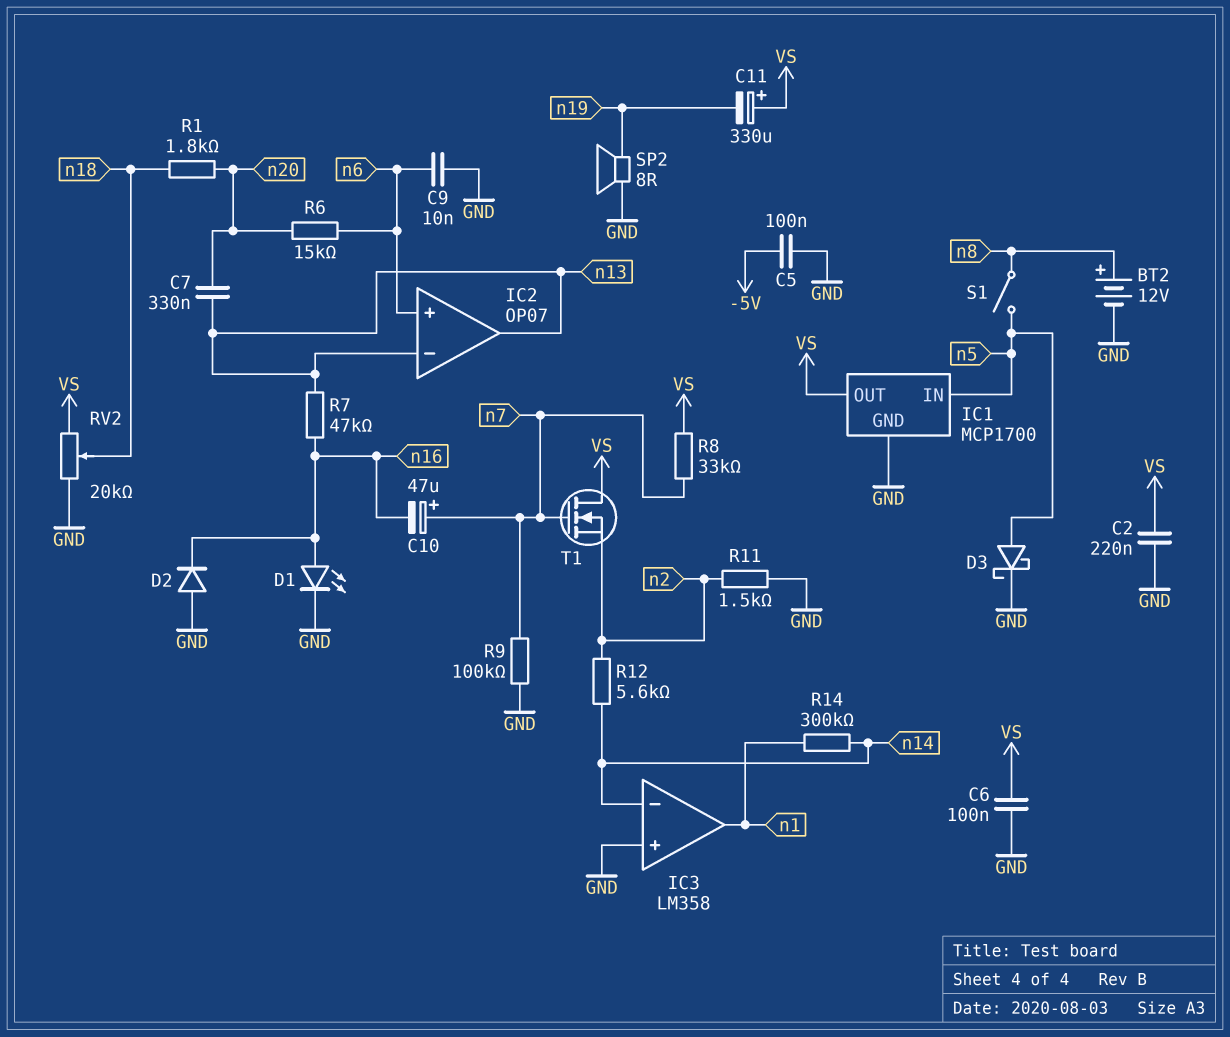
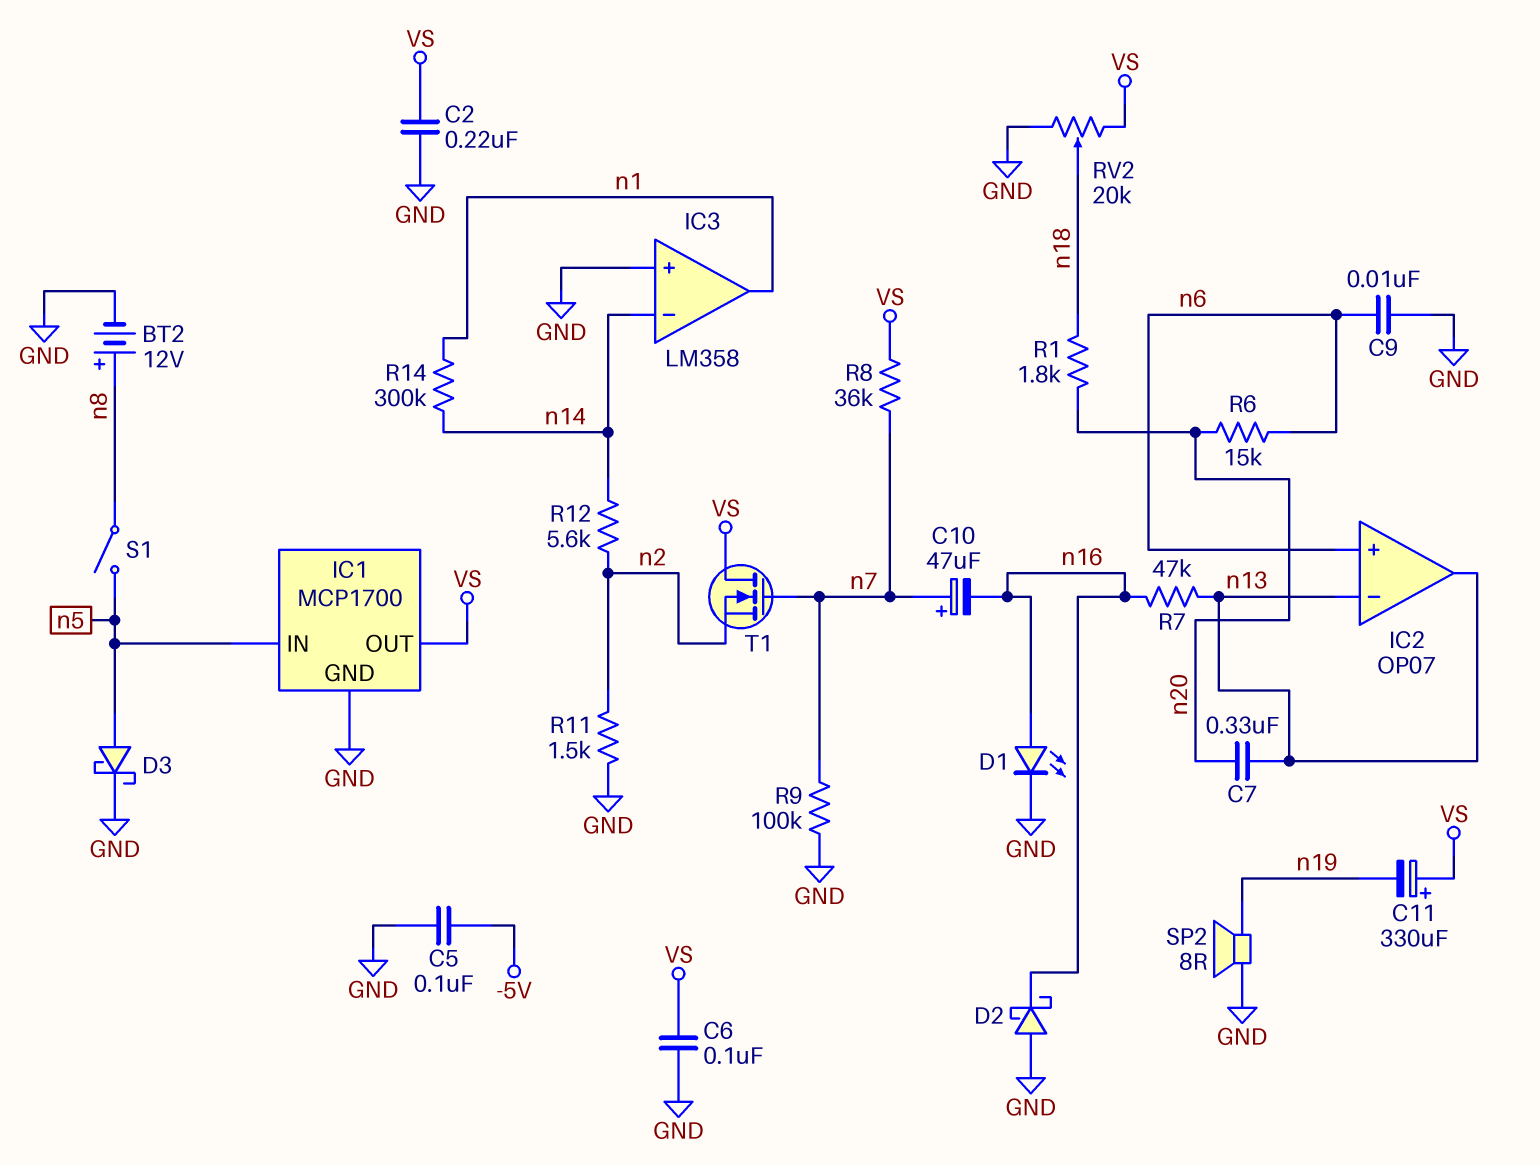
D2: diode (A GND, K n16) -> schottky (A GND, K n16)
R8: 33k (VS, n7) -> 36k (VS, n7)

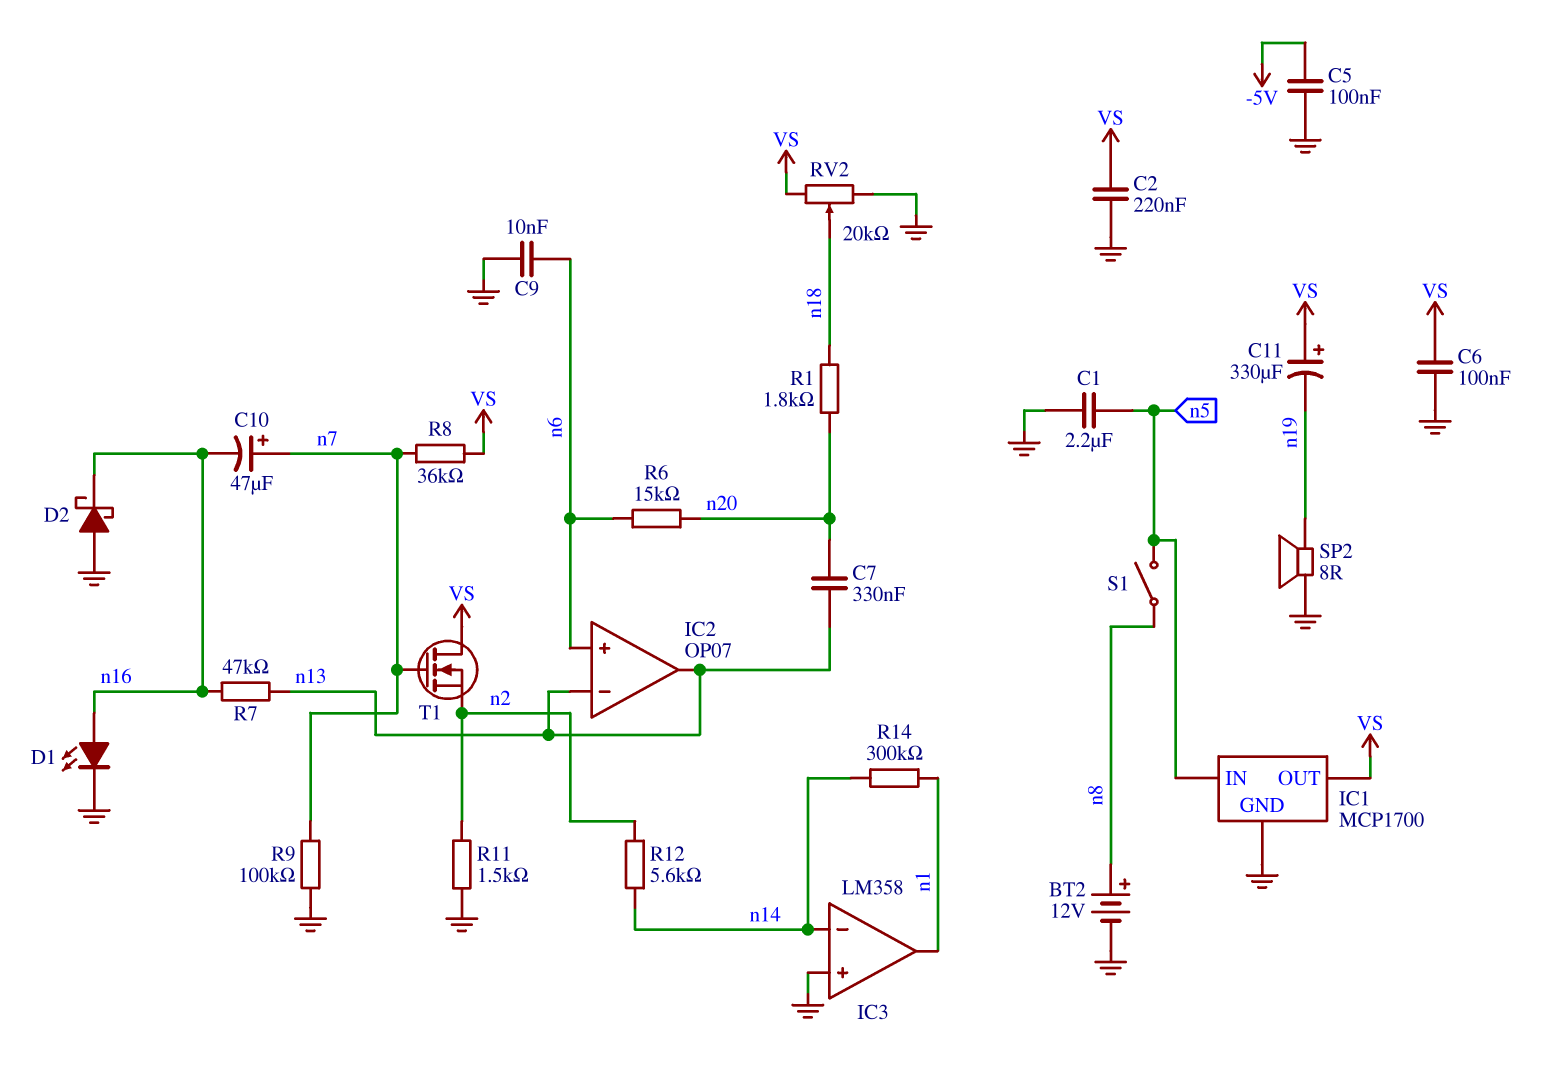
C1: none -> 2.2uF (GND, n5)
D3: schottky (A n5, K GND) -> none

